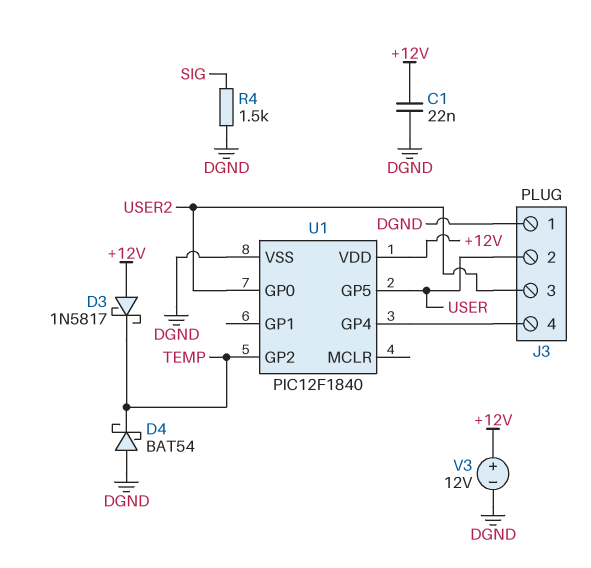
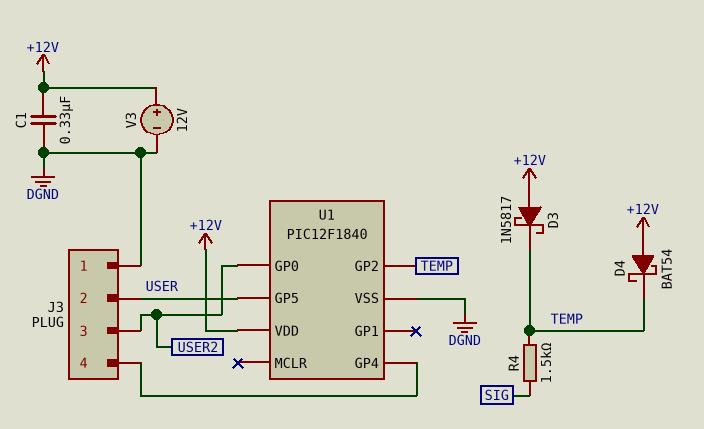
C1: 22nF (+12V, DGND) -> 330nF (+12V, DGND)
D4: schottky BAT54 (A DGND, K TEMP) -> schottky BAT54 (A +12V, K TEMP)
R4: 1.5k (DGND, SIG) -> 1.5k (SIG, TEMP)

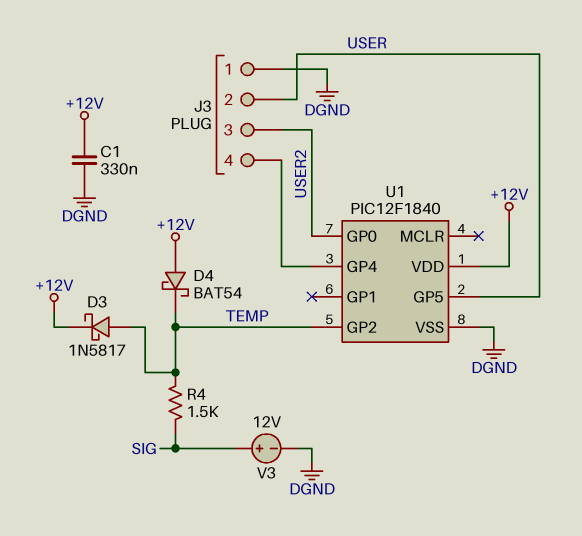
D3: schottky 1N5817 (A +12V, K TEMP) -> schottky 1N5817 (A TEMP, K +12V)
V3: 12V (plus +12V, minus DGND) -> 12V (plus SIG, minus DGND)

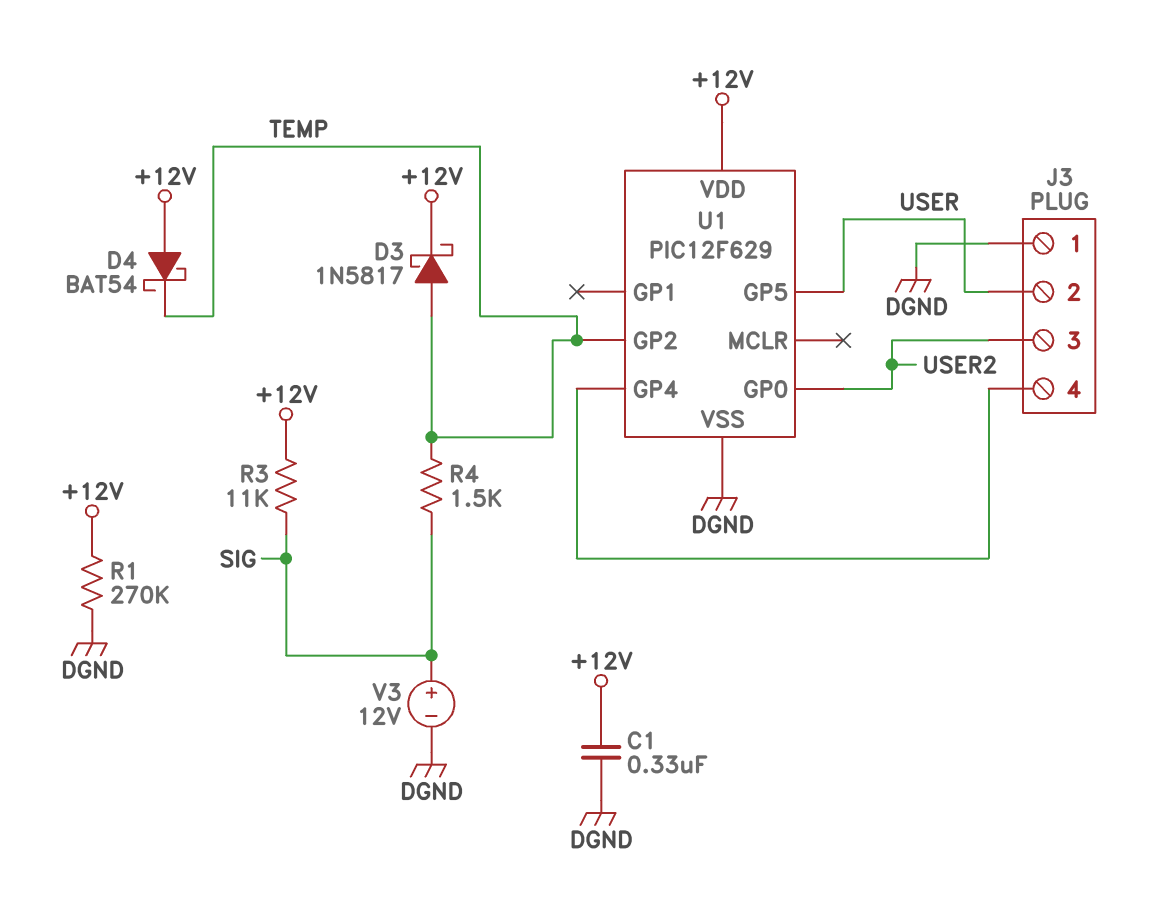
R1: none -> 270k (+12V, DGND)
R3: none -> 11k (+12V, SIG)
U1: PIC12F1840 -> PIC12F629

